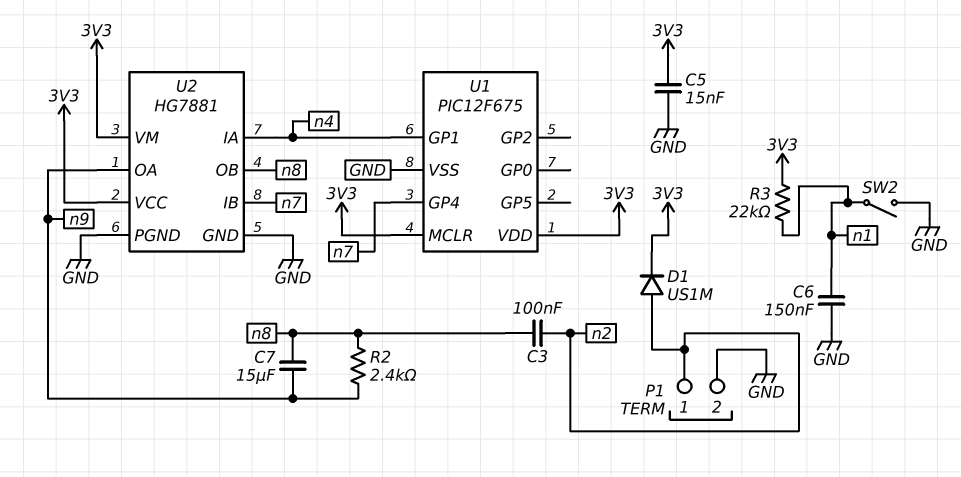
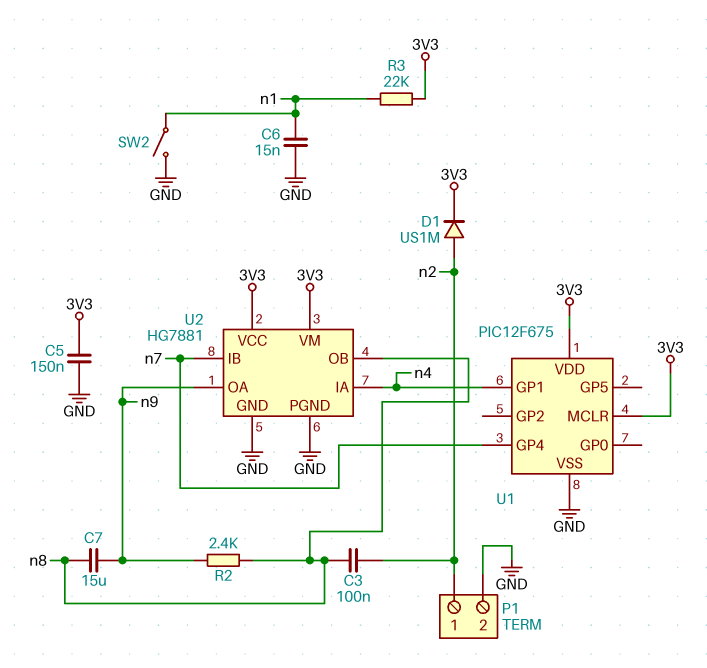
C5: 15nF (3V3, GND) -> 150nF (3V3, GND)
C6: 150nF (GND, n1) -> 15nF (GND, n1)

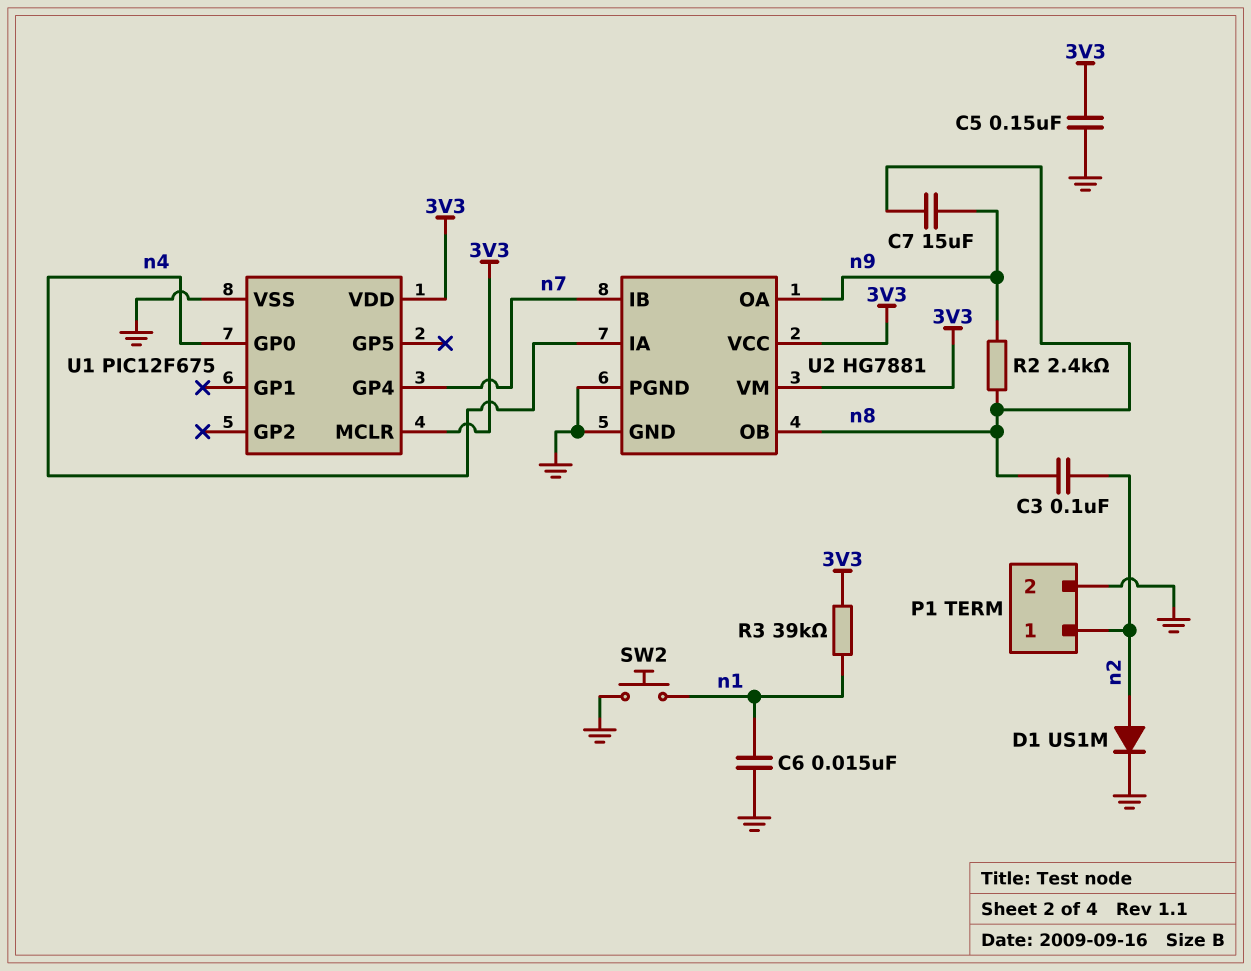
D1: diode US1M (A n2, K 3V3) -> diode US1M (A n2, K GND)
R3: 22k (3V3, n1) -> 39k (3V3, n1)
SW2: switch (GND, n1) -> button (GND, n1)
U1 pin GP0: none -> n4
U1 pin GP1: n4 -> none

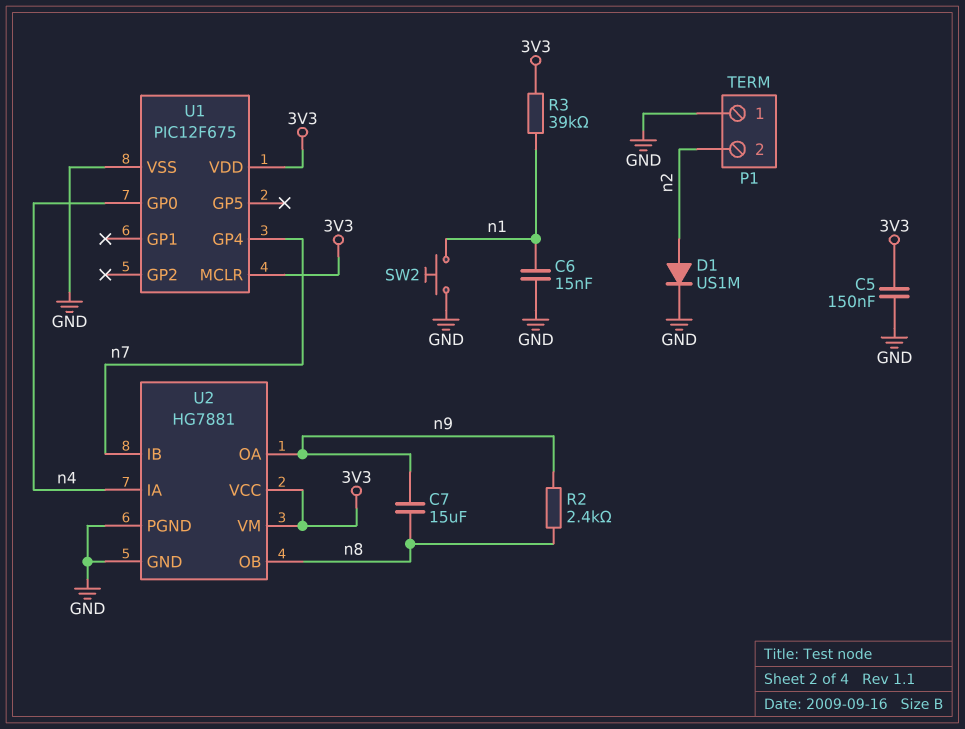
C3: 100nF (n2, n8) -> none
P1 pin 1: n2 -> GND
P1 pin 2: GND -> n2

